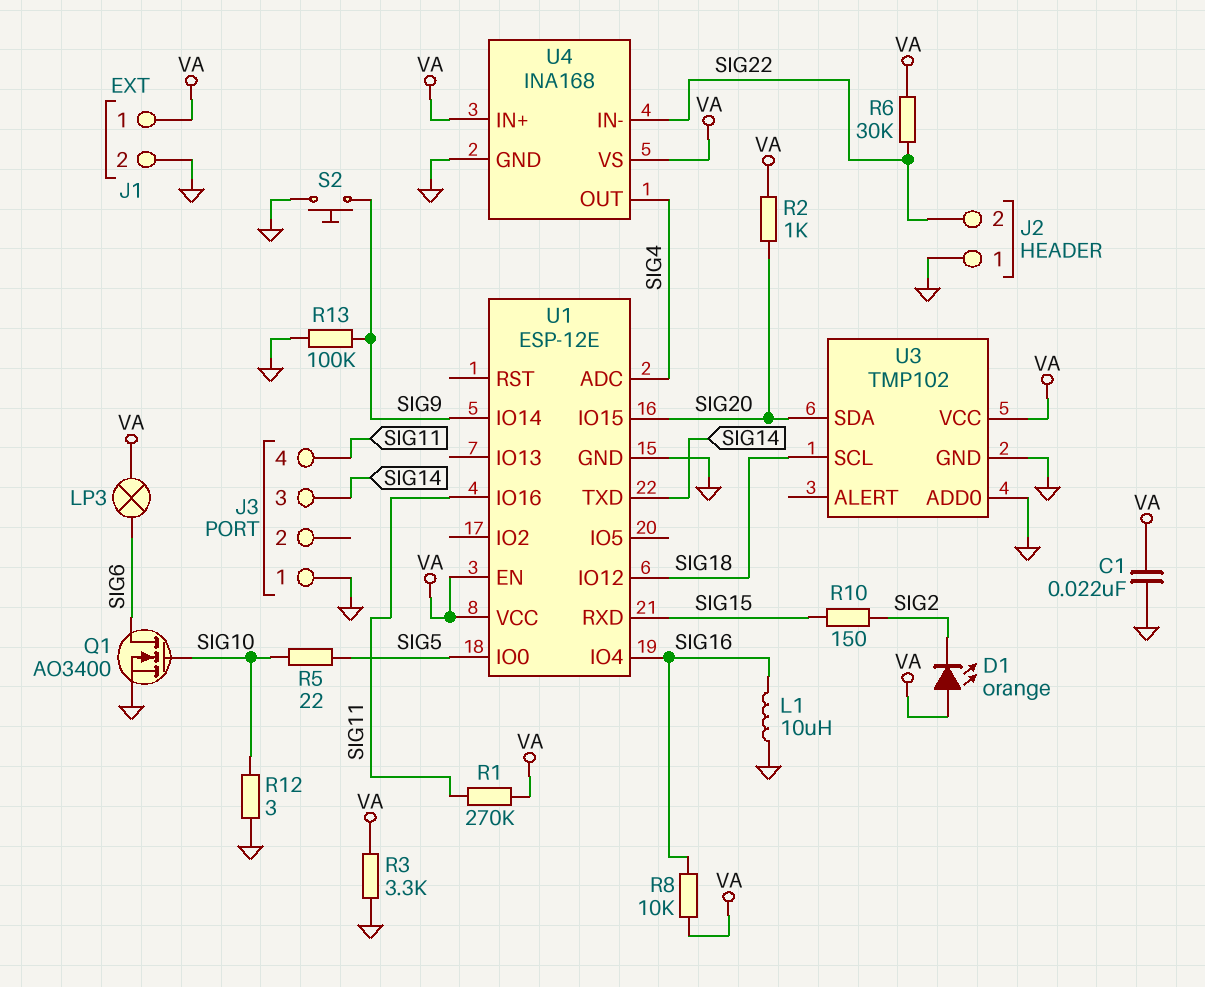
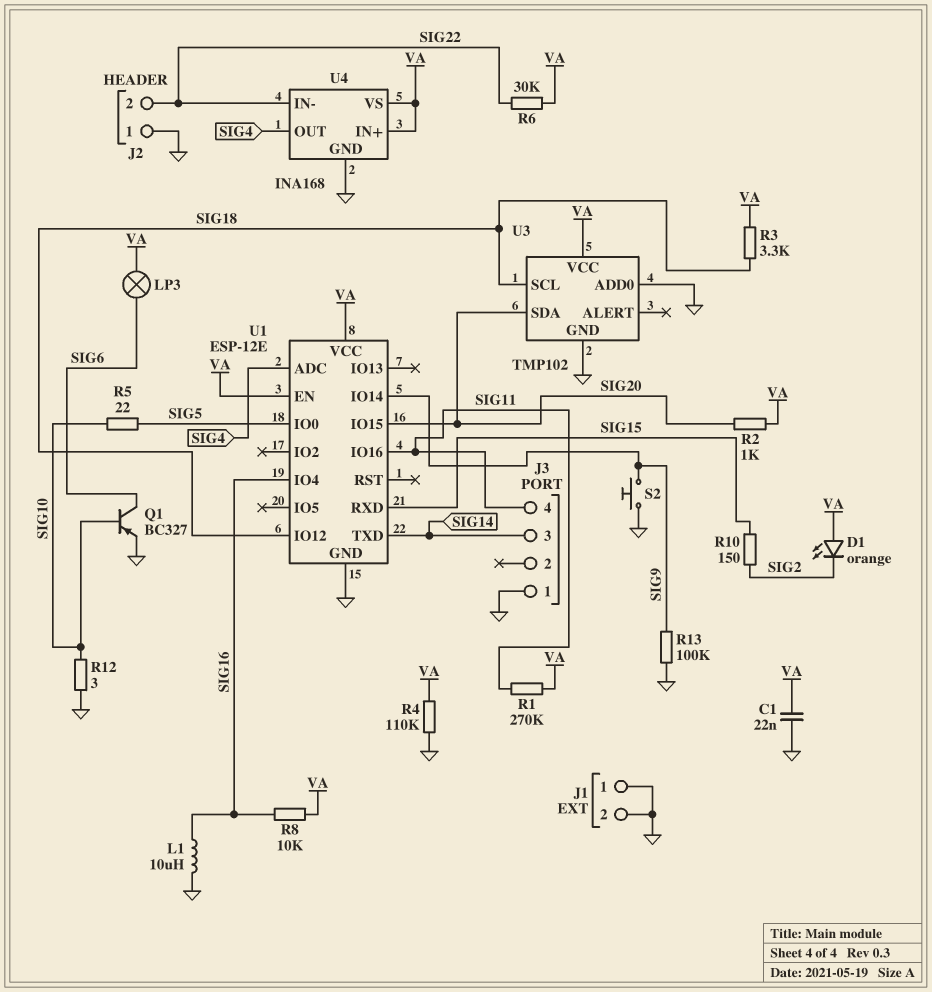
J1 pin 1: VA -> GND
Q1: NMOS AO3400 (G SIG10, D SIG6, S GND) -> PNP BC327 (B SIG10, C SIG6, E GND)
R3: 3.3k (GND, VA) -> 3.3k (SIG18, VA)
R4: none -> 110k (GND, VA)

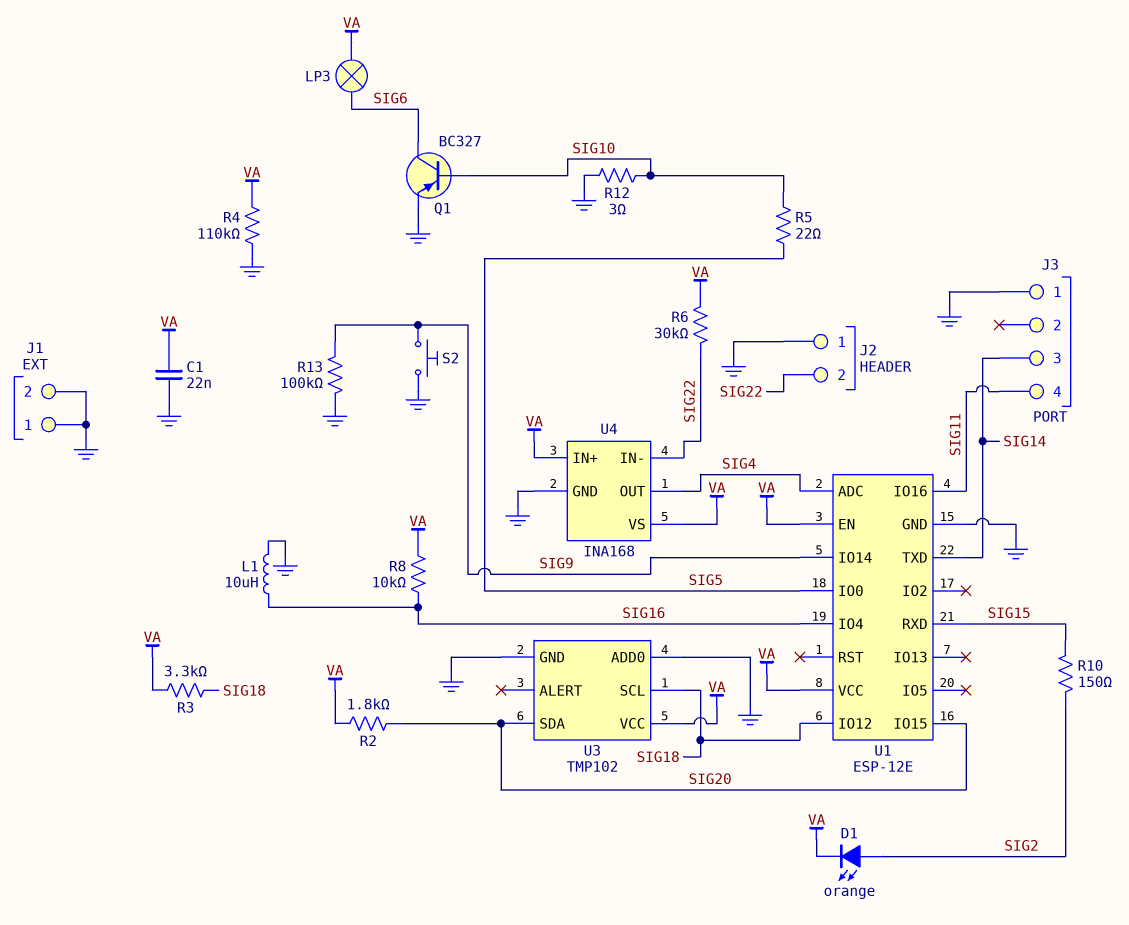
D1: LED orange (A VA, K SIG2) -> LED orange (A SIG2, K VA)
R1: 270k (SIG11, VA) -> none
R2: 1k (SIG20, VA) -> 1.8k (SIG20, VA)

